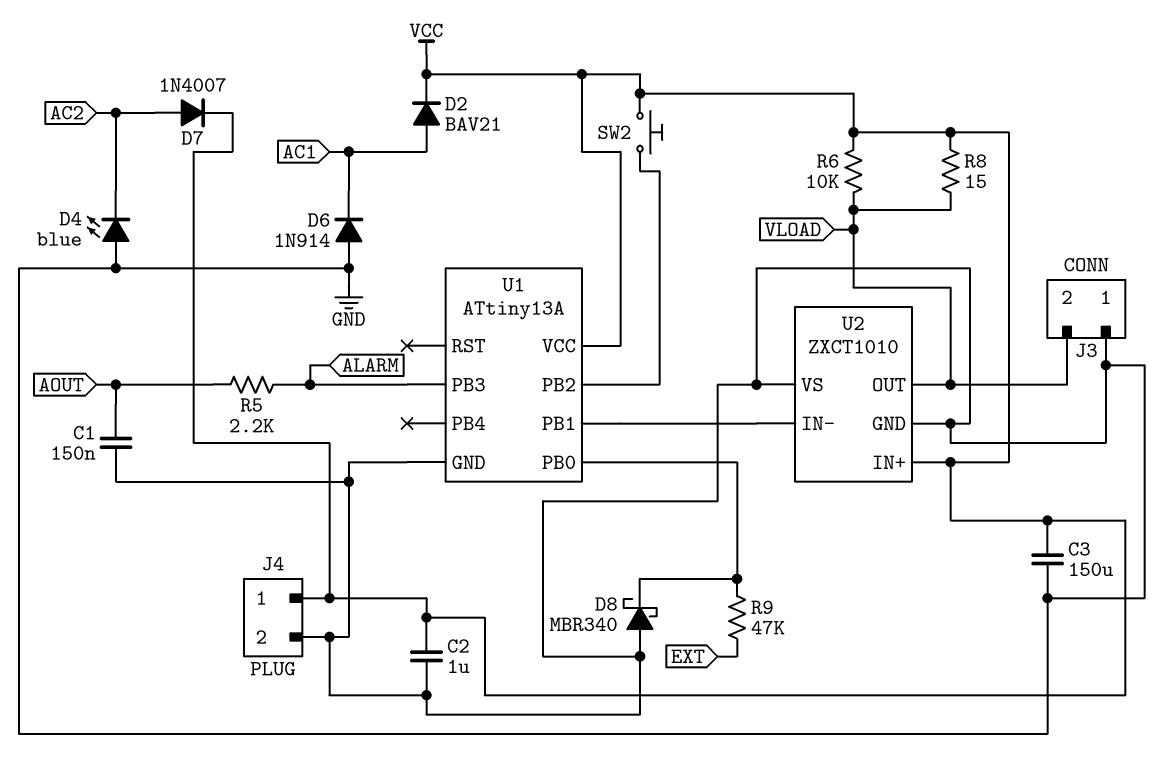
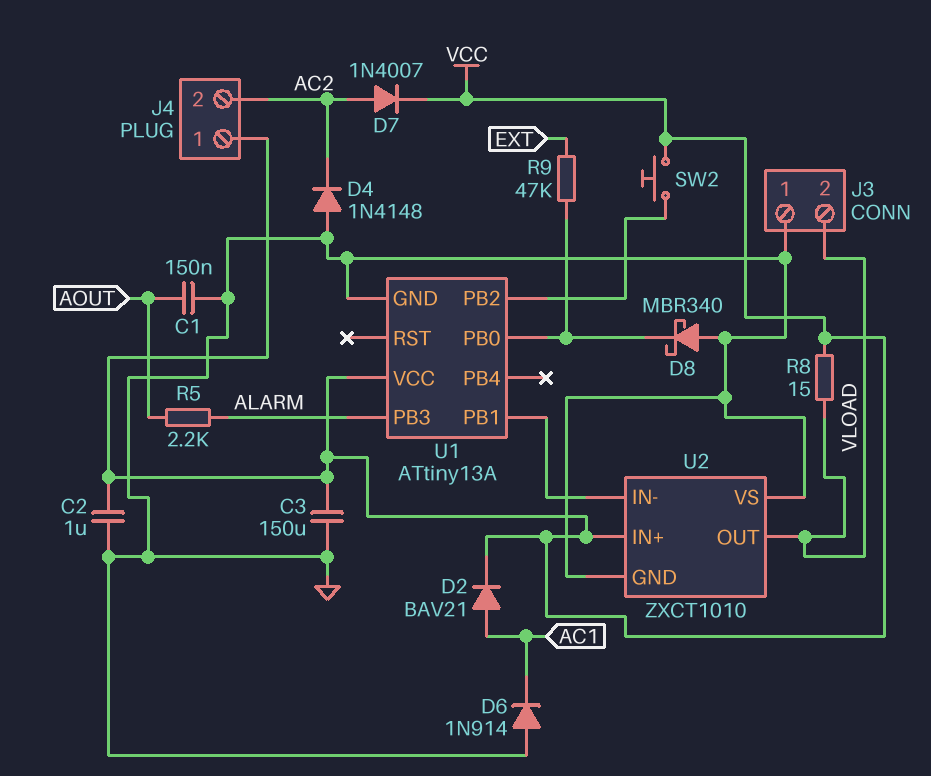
D4: LED blue (A GND, K AC2) -> diode 1N4148 (A GND, K AC2)
J4 pin 2: GND -> AC2
R6: 10k (VCC, VLOAD) -> none

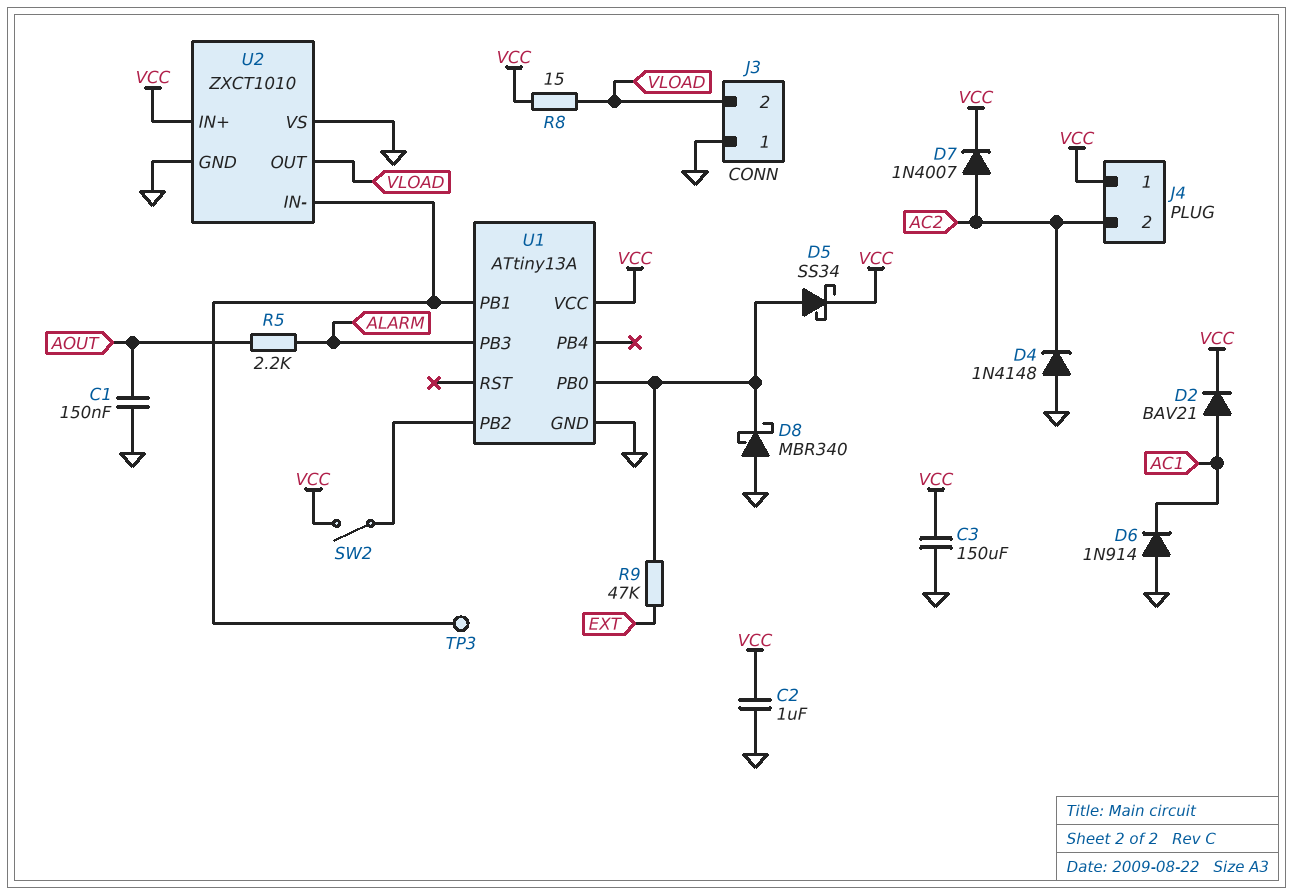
D5: none -> schottky SS34 (A U1/PB0, K VCC)
SW2: button (U1/PB2, VCC) -> switch (U1/PB2, VCC)
TP3: none -> test point (U1/PB1)

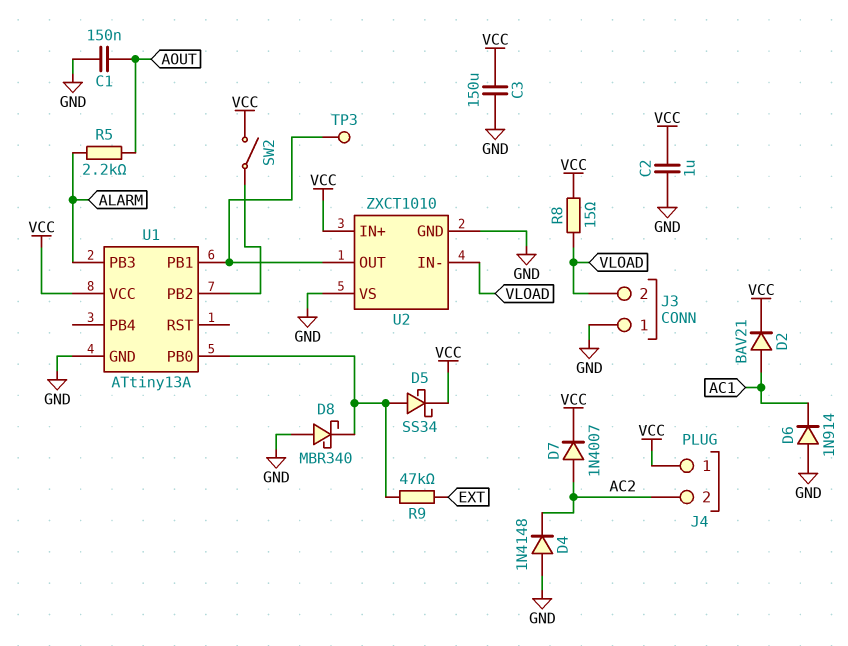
U2 pin IN-: U1/PB1 -> VLOAD
U2 pin OUT: VLOAD -> U1/PB1

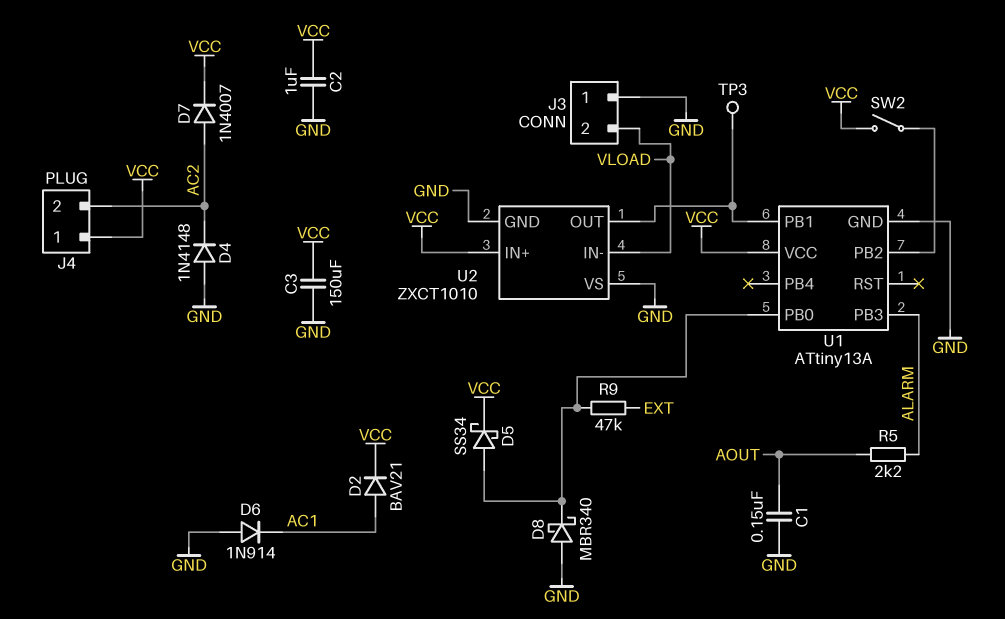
R8: 15 (VCC, VLOAD) -> none

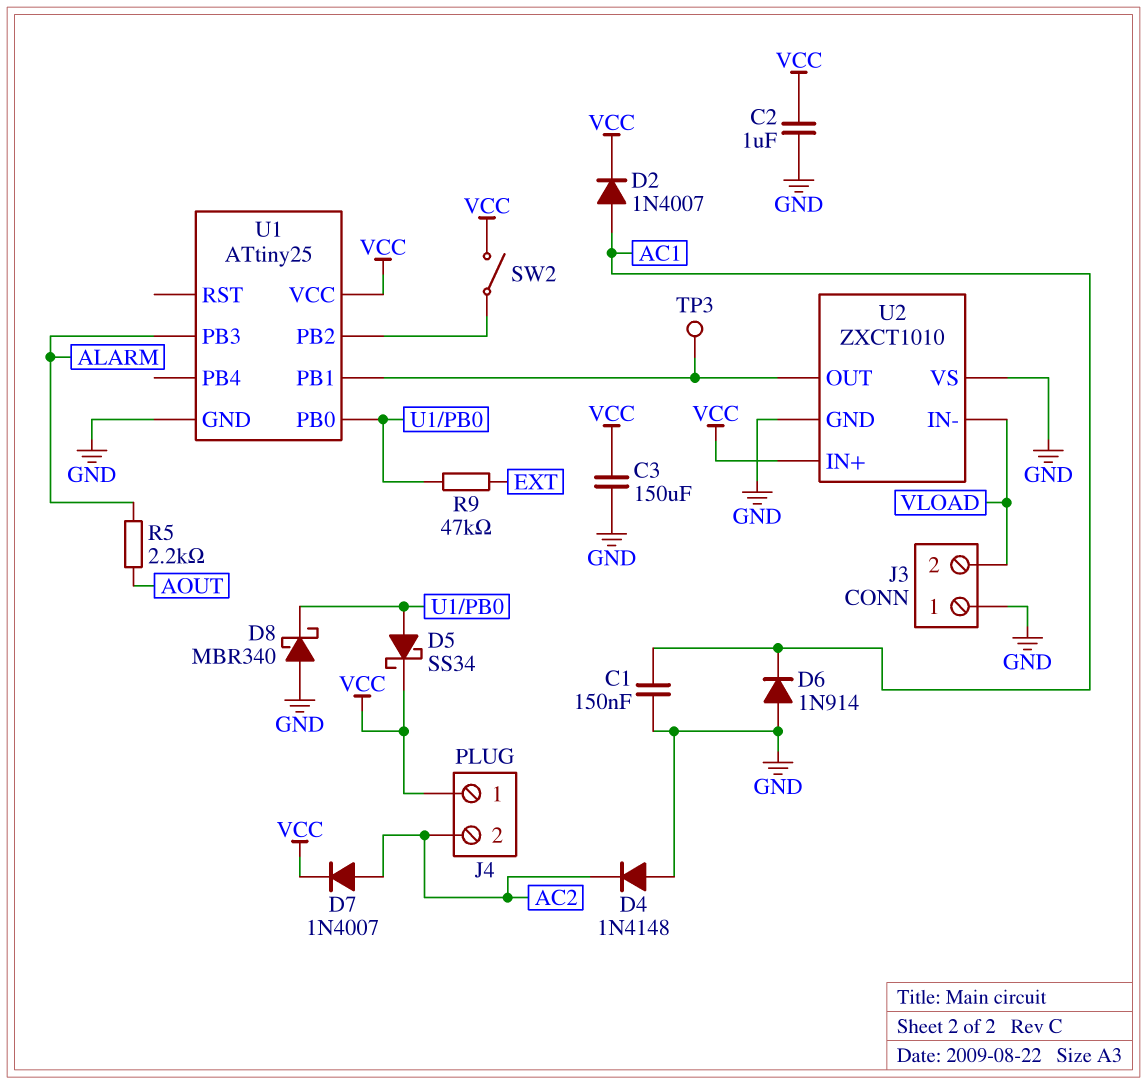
C1: 150nF (AOUT, GND) -> 150nF (AC1, GND)
D2: diode BAV21 (A AC1, K VCC) -> diode 1N4007 (A AC1, K VCC)
U1: ATtiny13A -> ATtiny25

